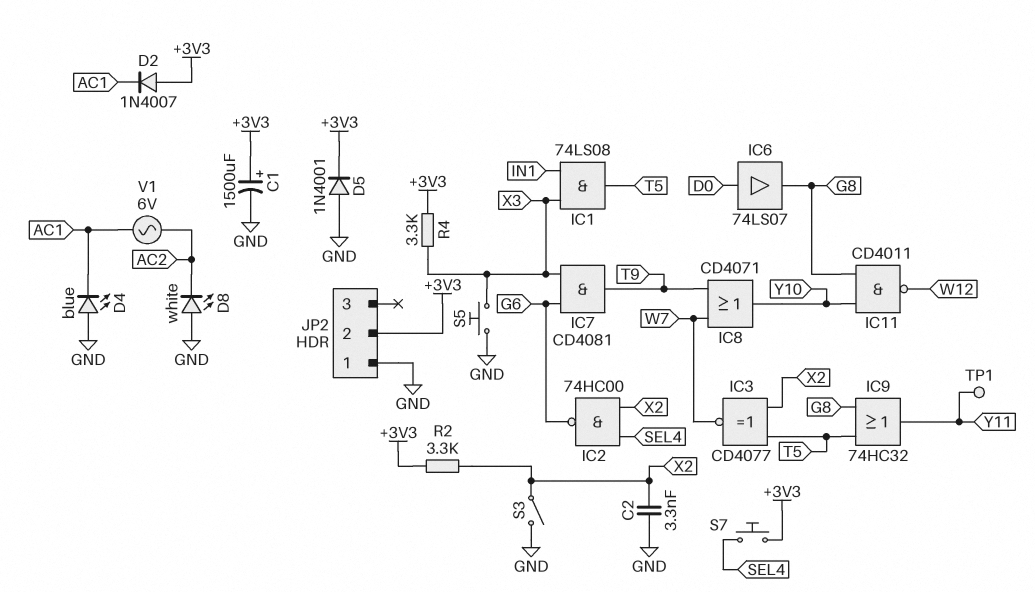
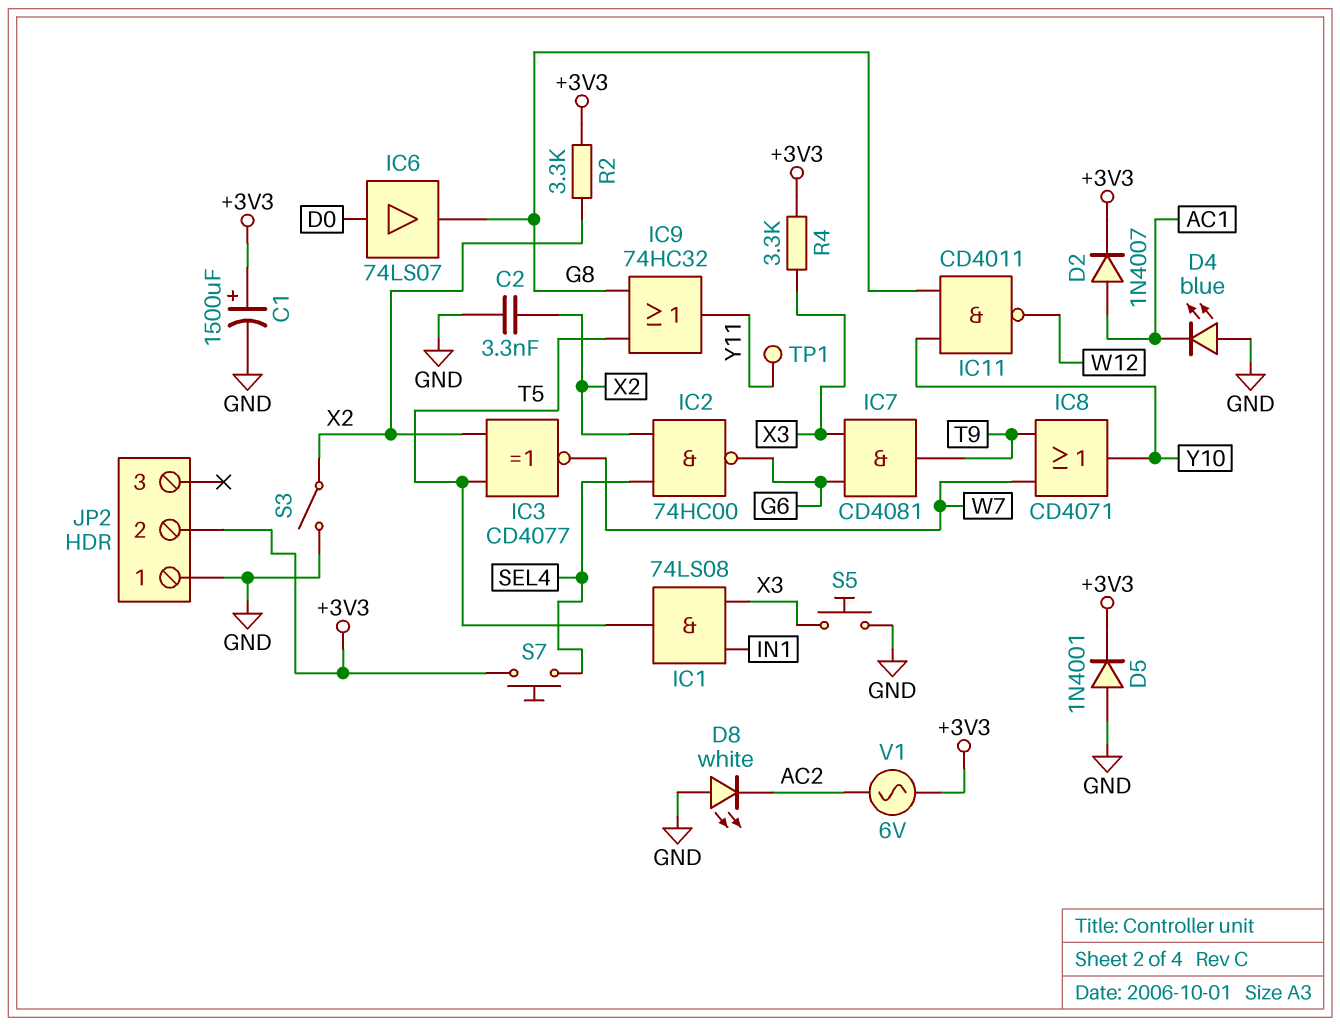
D2: diode 1N4007 (A +3V3, K AC1) -> diode 1N4007 (A AC1, K +3V3)
V1: AC 6V (AC1, AC2) -> AC 6V (+3V3, AC2)

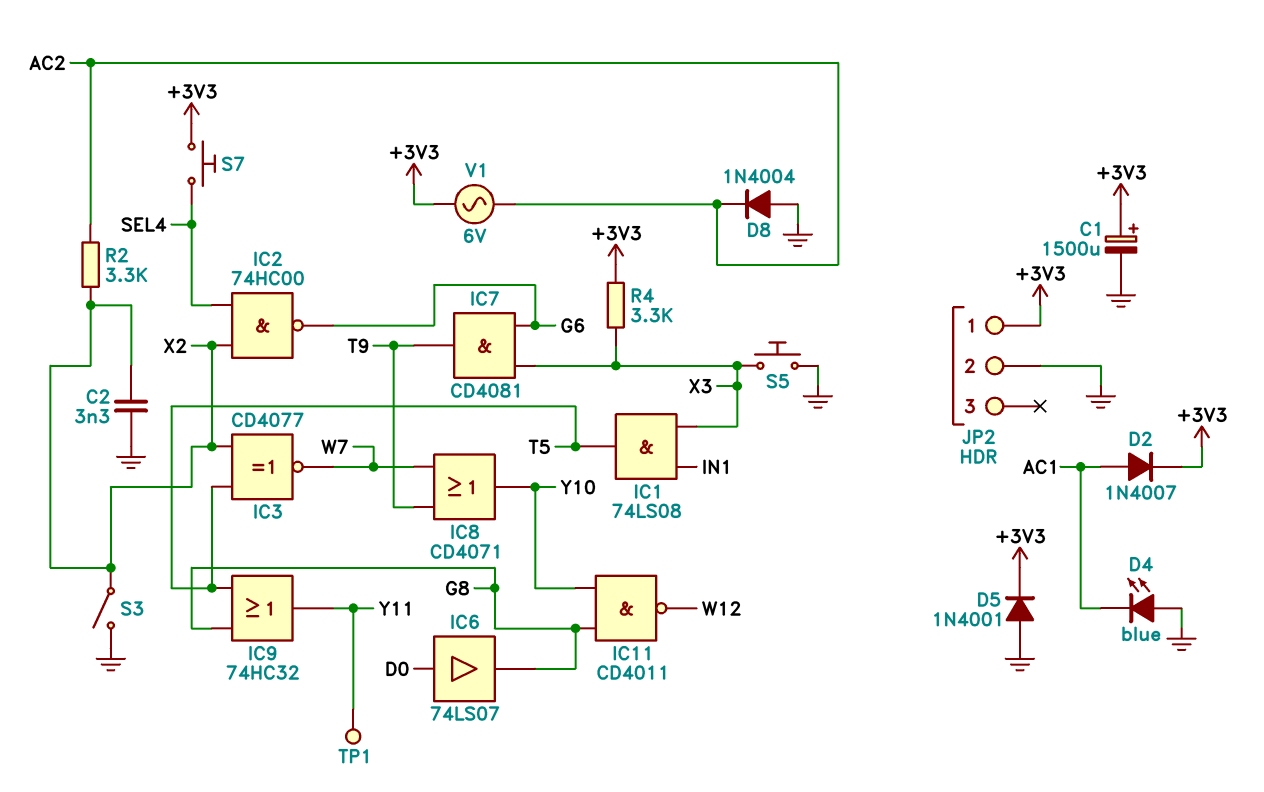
D8: LED white (A GND, K AC2) -> diode 1N4004 (A GND, K AC2)
JP2 pin 1: GND -> +3V3
JP2 pin 2: +3V3 -> GND
R2: 3.3k (+3V3, X2) -> 3.3k (AC2, X2)

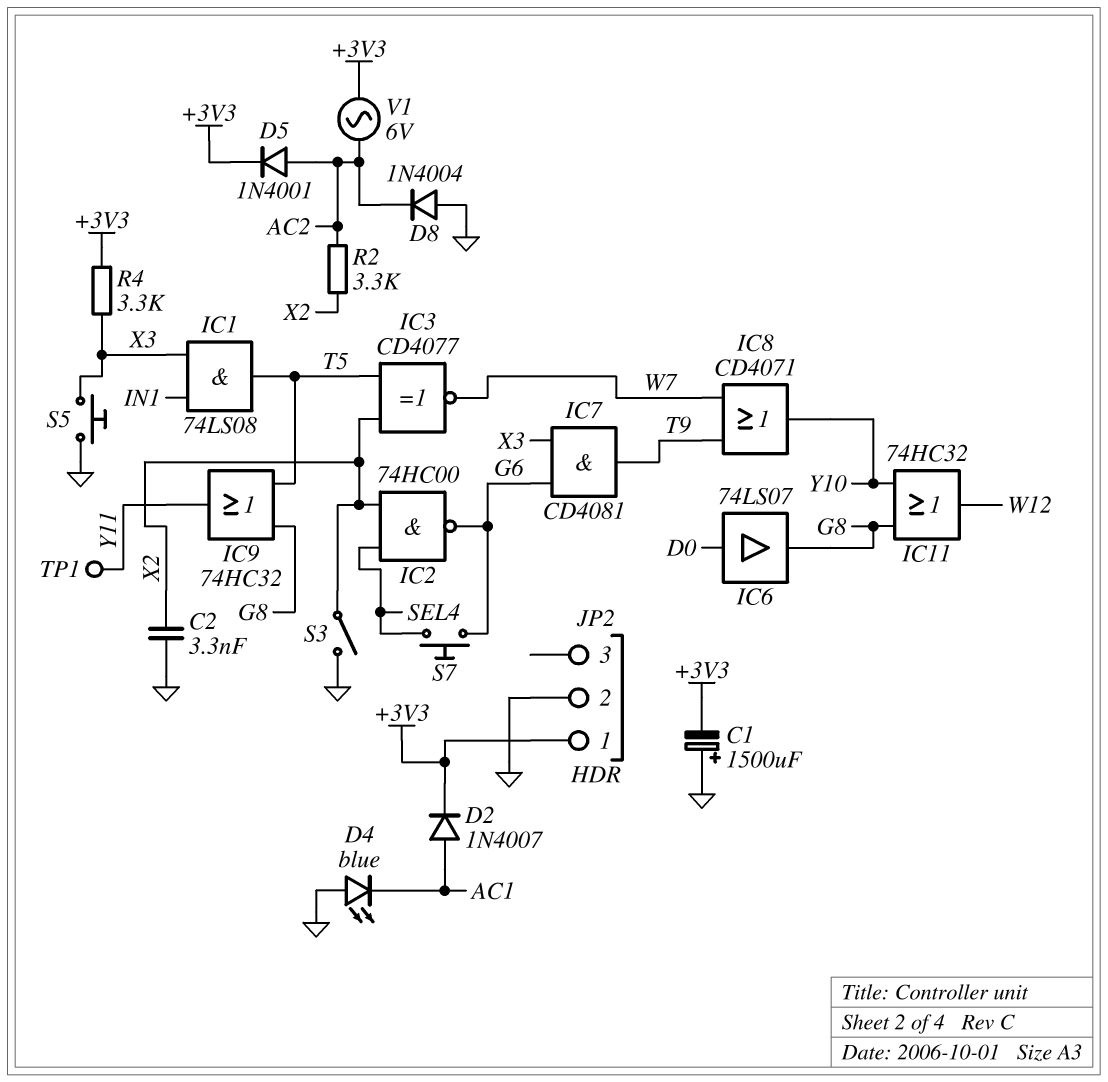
C1: 1500uF (plus +3V3, minus GND) -> 1500uF (plus GND, minus +3V3)
D5: diode 1N4001 (A GND, K +3V3) -> diode 1N4001 (A AC2, K +3V3)
IC11: NAND CD4011 (in G8, in Y10, out W12) -> OR 74HC32 (in G8, in Y10, out W12)
S7: button (+3V3, SEL4) -> button (G6, SEL4)

